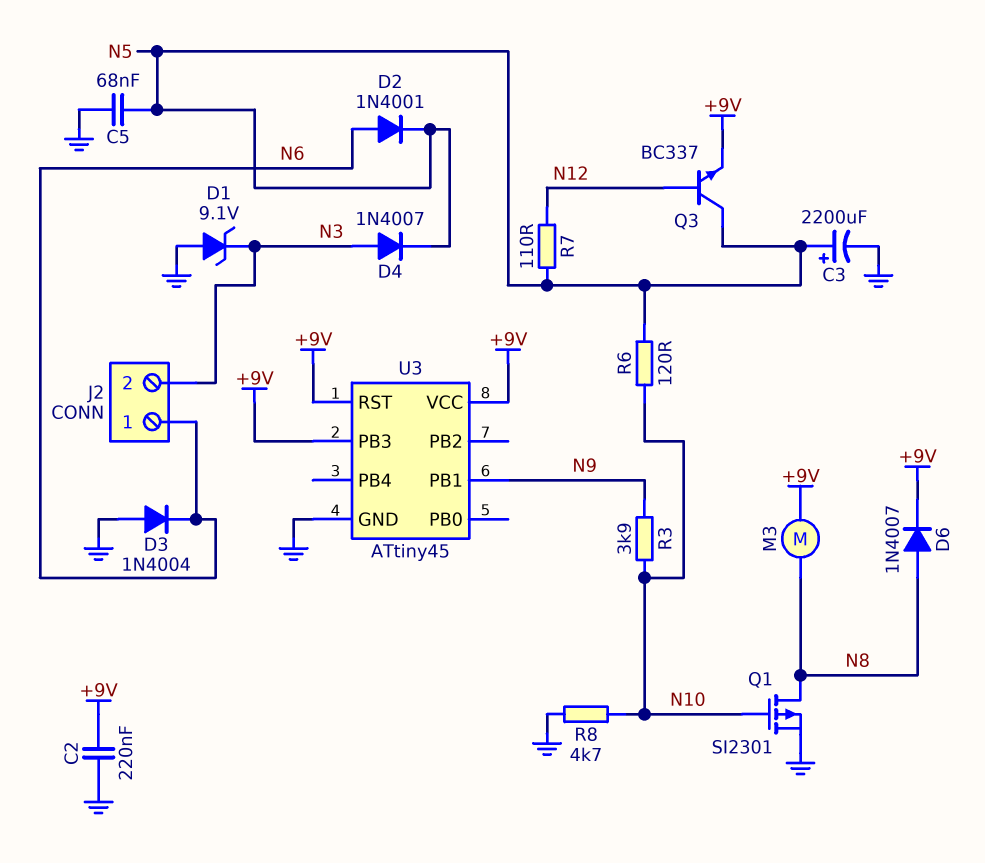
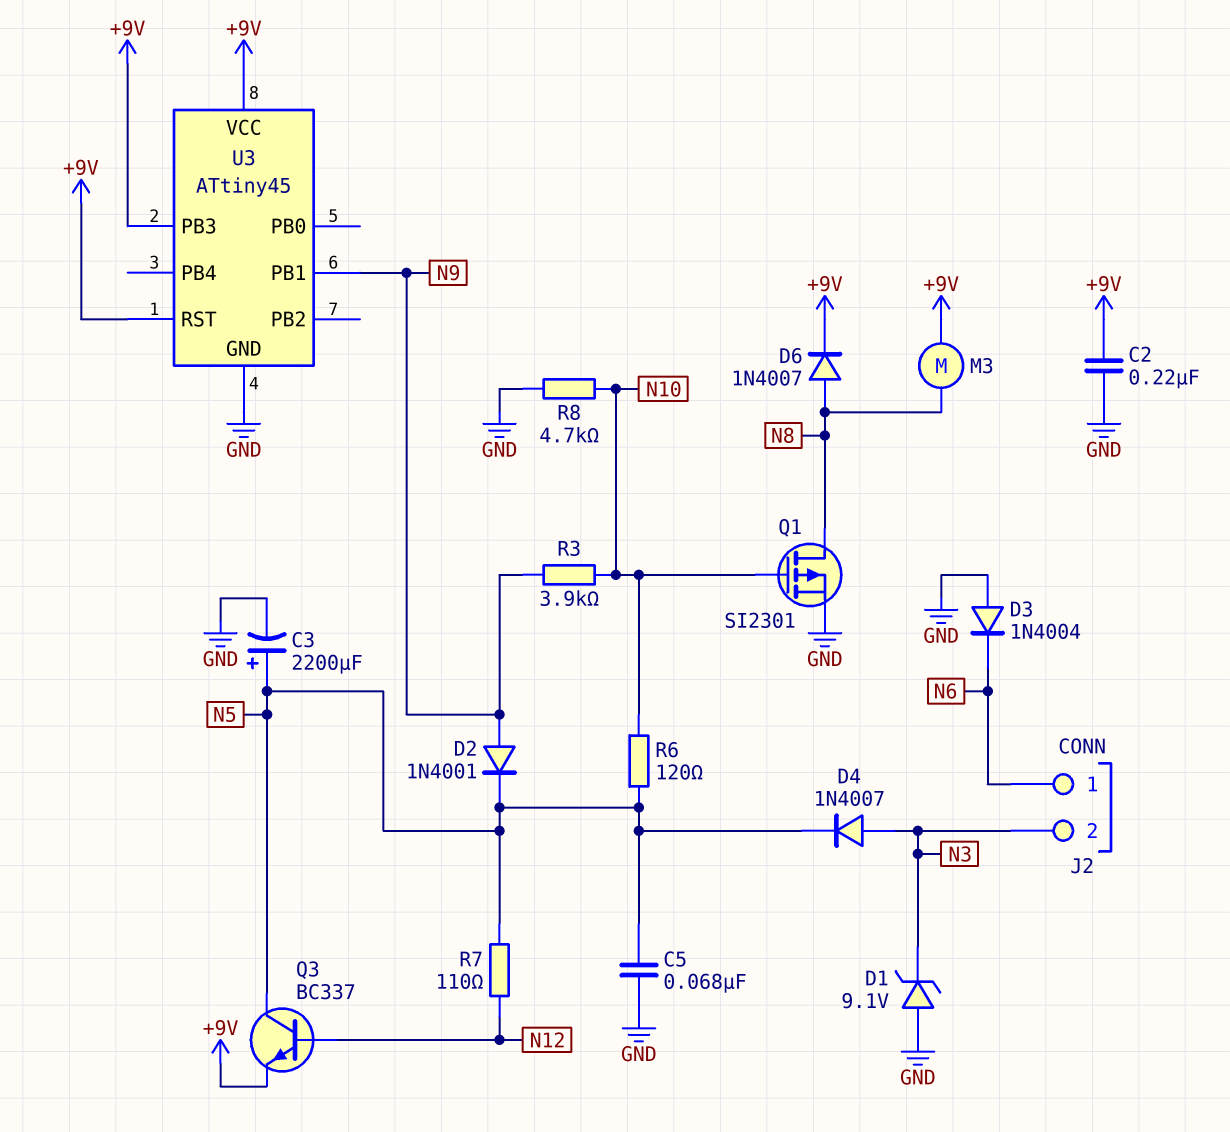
D2: diode 1N4001 (A N6, K N5) -> diode 1N4001 (A N9, K N5)

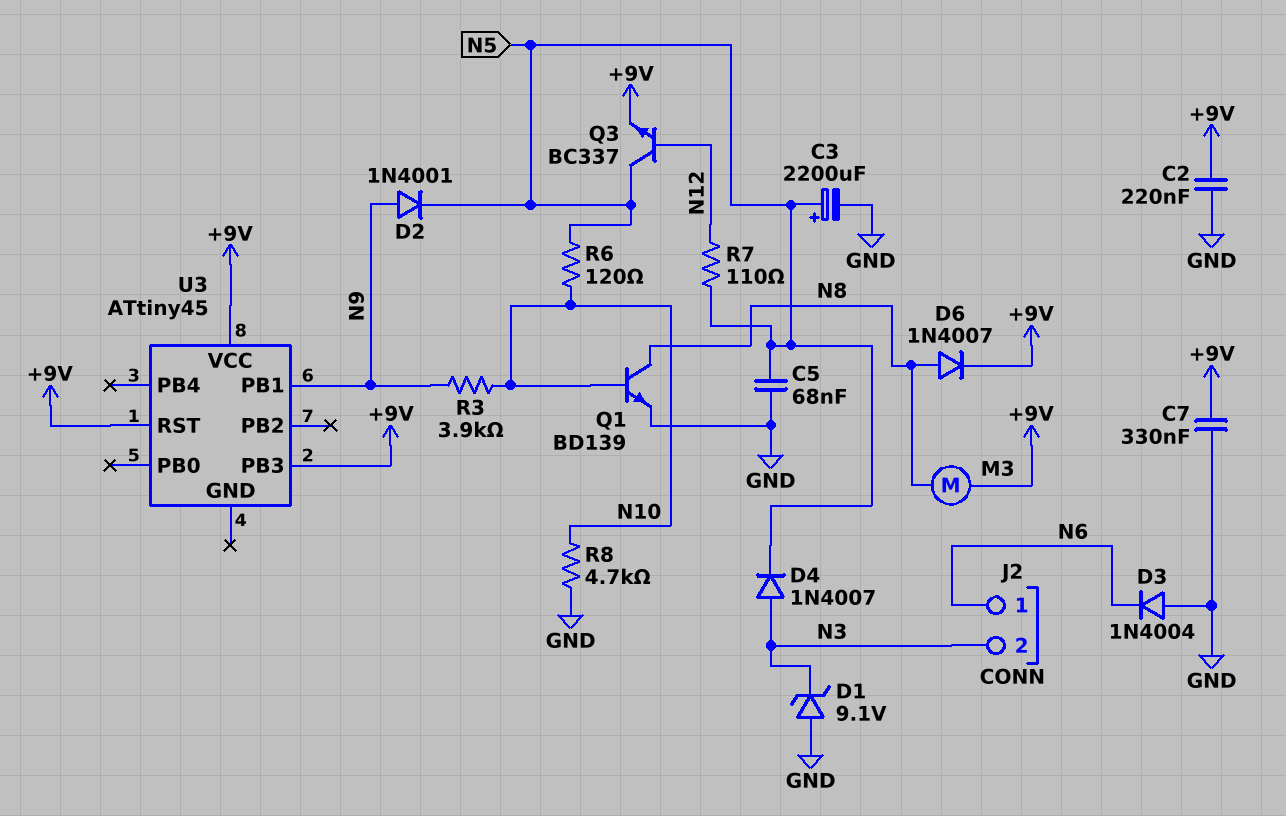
C7: none -> 330nF (+9V, GND)
Q1: PMOS SI2301 (G N10, D N8, S GND) -> NPN BD139 (B N10, C N8, E GND)
U3 pin GND: GND -> none

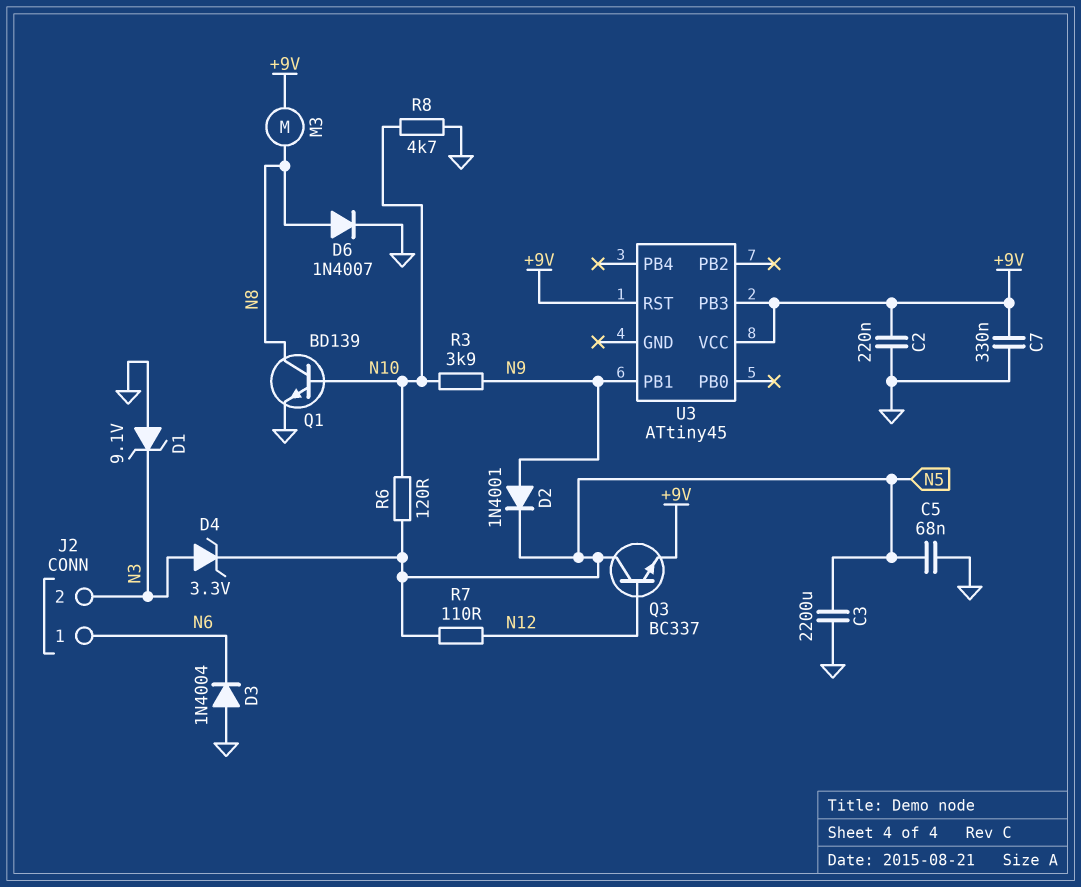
C3: 2200uF (plus N5, minus GND) -> 2200uF (GND, N5)
D4: diode 1N4007 (A N3, K N5) -> zener 3.3V (A N3, K N5)
D6: diode 1N4007 (A N8, K +9V) -> diode 1N4007 (A N8, K GND)

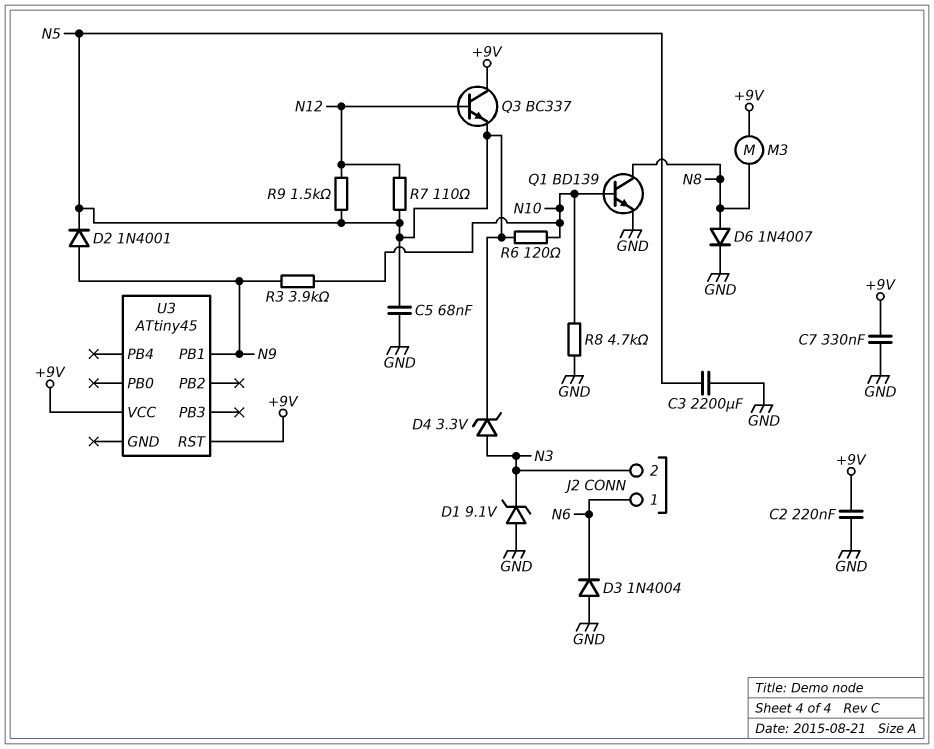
Q3: NPN BC337 (B N12, C N5, E +9V) -> NPN BC337 (B N12, C +9V, E N5)
R9: none -> 1.5k (N5, N12)
U3 pin PB3: +9V -> none

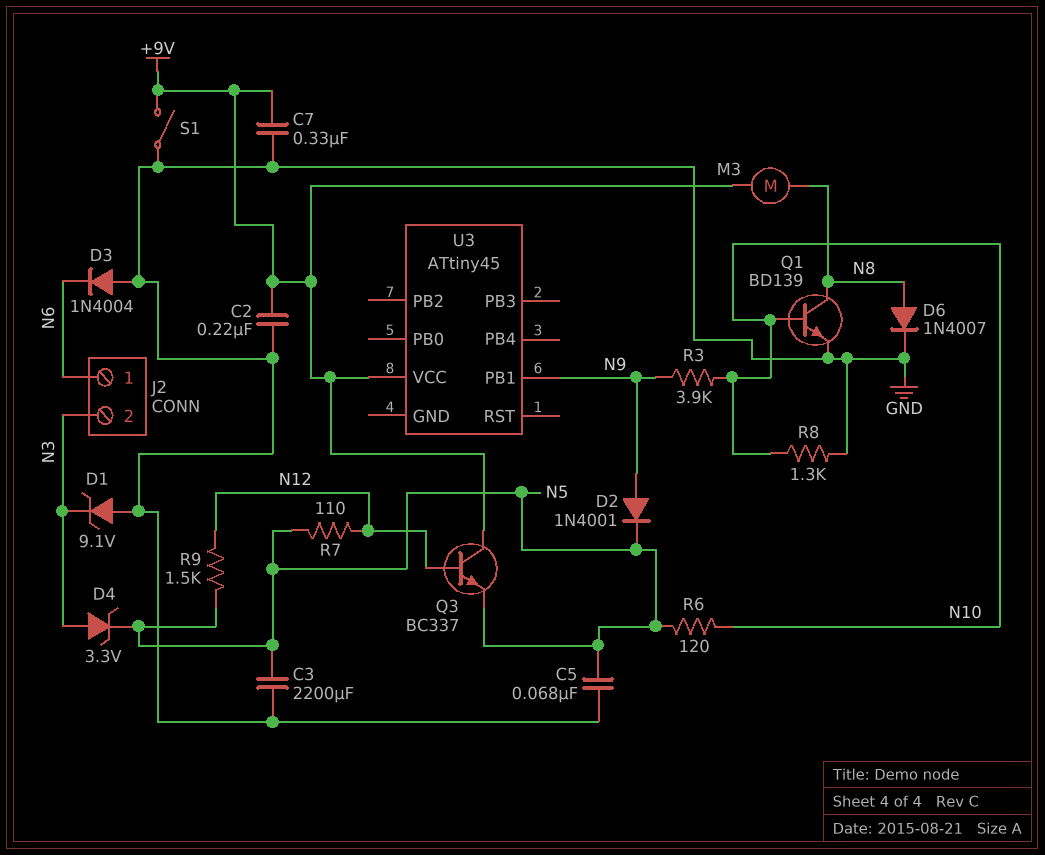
R8: 4.7k (GND, N10) -> 1.3k (GND, N10)
S1: none -> switch (+9V, GND)
U3 pin RST: +9V -> none

